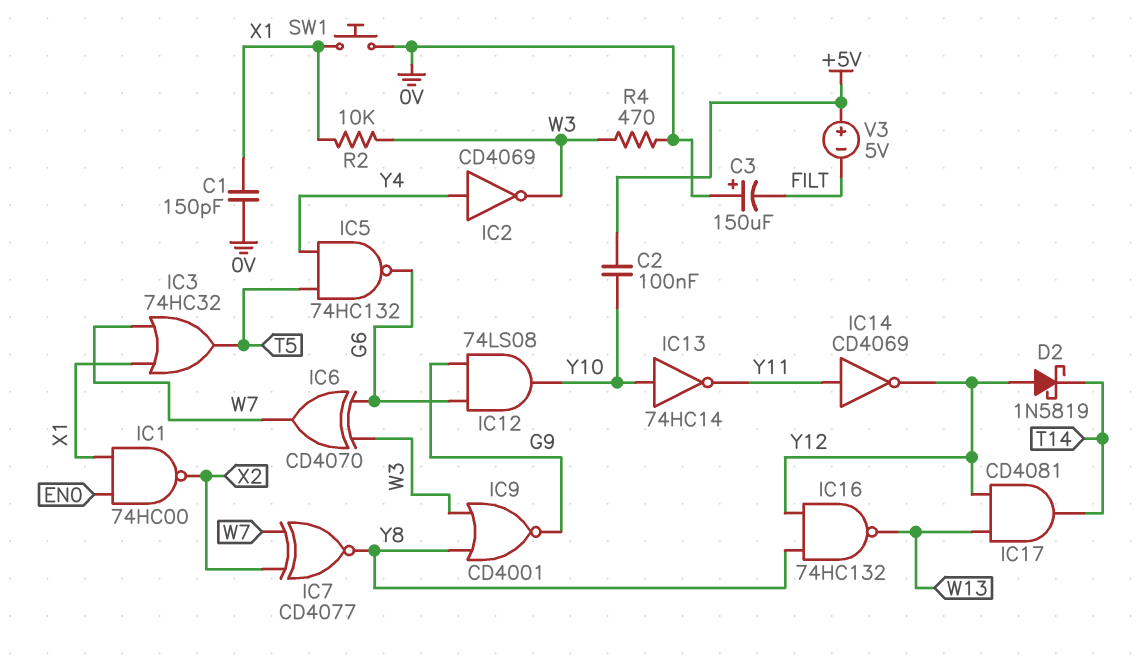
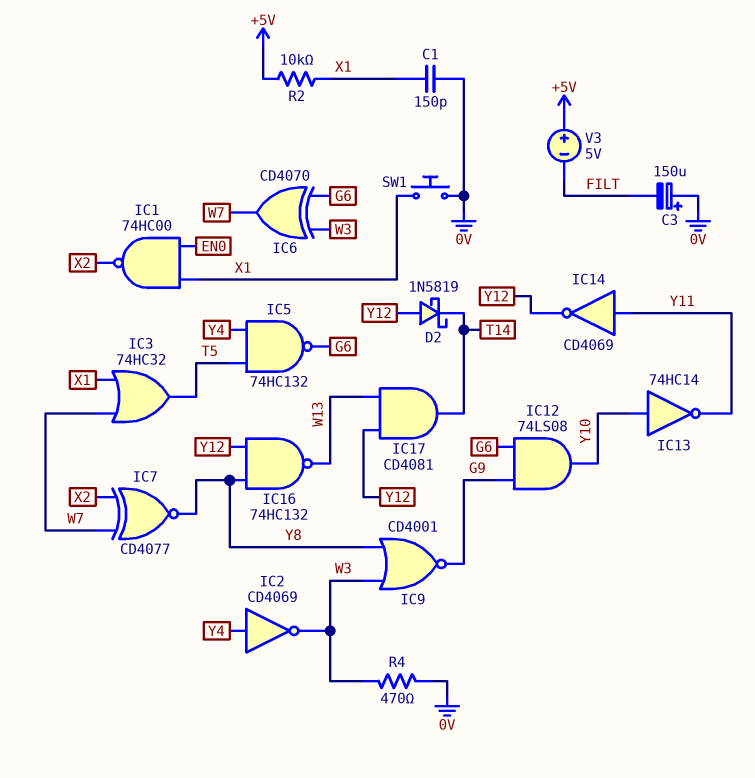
C2: 100nF (+5V, Y10) -> none
R2: 10k (W3, X1) -> 10k (+5V, X1)

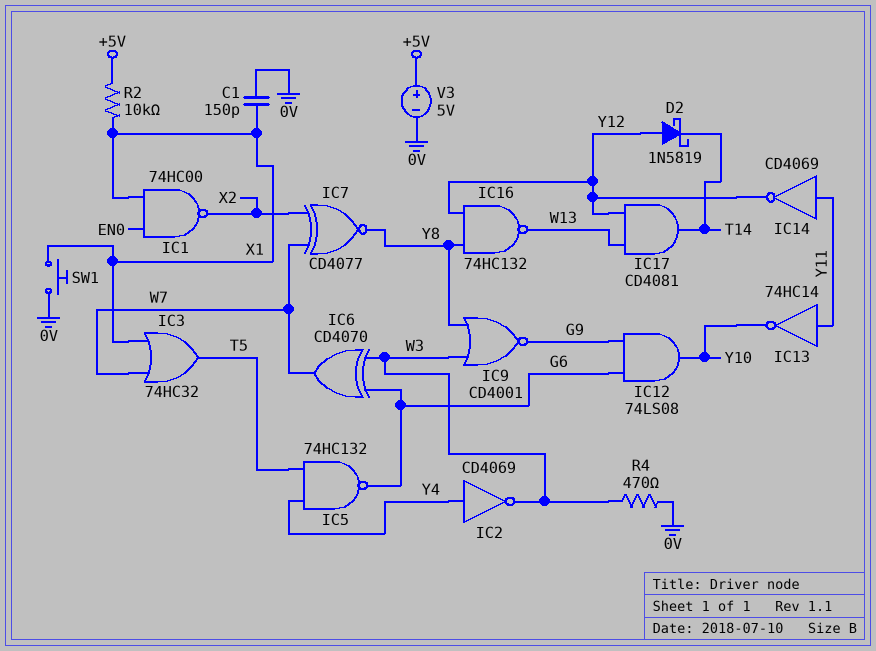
C3: 150uF (plus 0V, minus FILT) -> none
IC13: NOT 74HC14 (in Y10, out Y11) -> NOT 74HC14 (in Y11, out Y10)
V3: 5V (plus +5V, minus FILT) -> 5V (plus +5V, minus 0V)

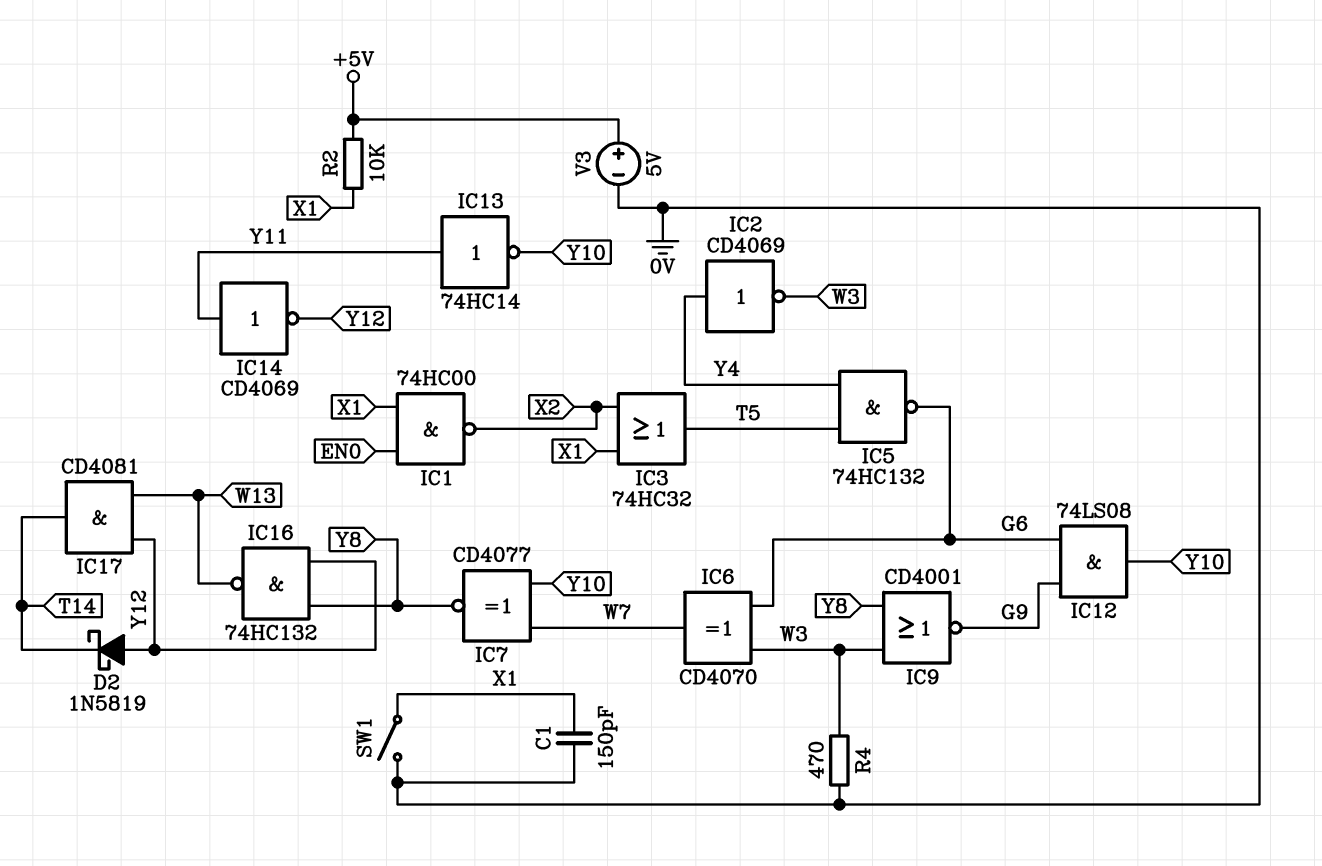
IC3: OR 74HC32 (in W7, in X1, out T5) -> OR 74HC32 (in X1, in X2, out T5)
IC7: XNOR CD4077 (in W7, in X2, out Y8) -> XNOR CD4077 (in W7, in Y10, out Y8)
SW1: button (0V, X1) -> switch (0V, X1)

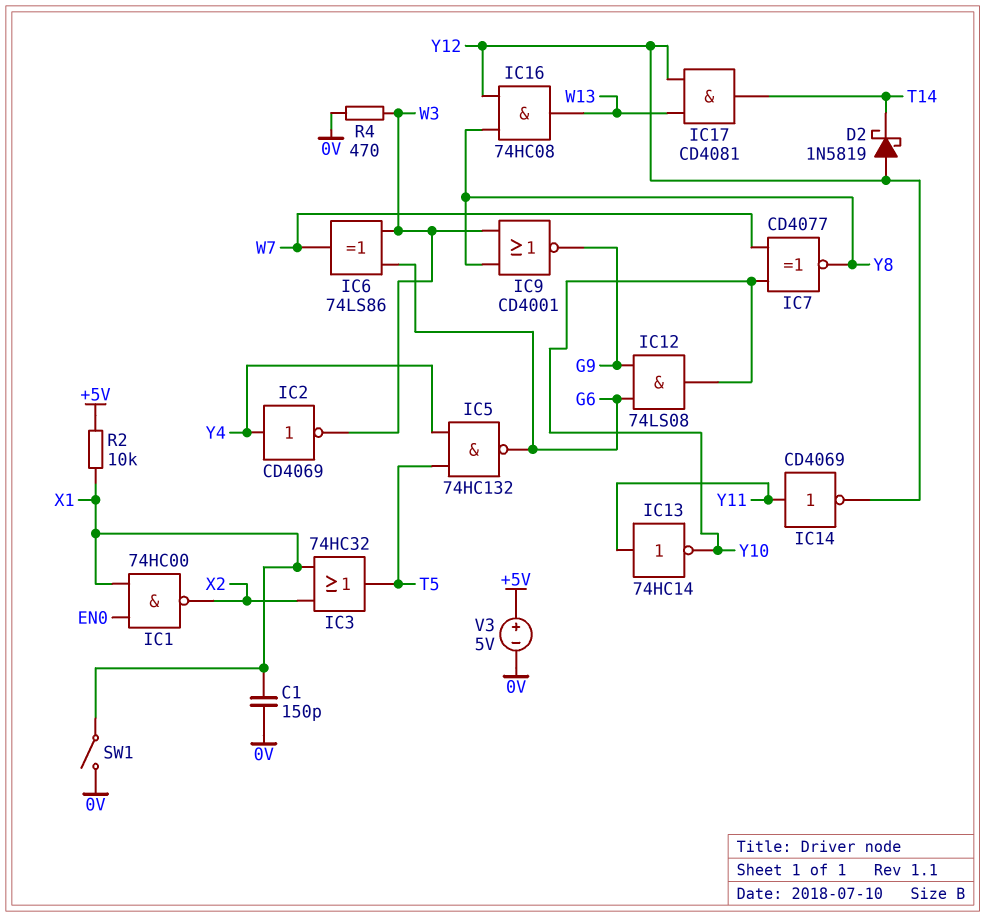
IC6: XOR CD4070 (in G6, in W3, out W7) -> XOR 74LS86 (in G6, in W3, out W7)
IC16: NAND 74HC132 (in Y8, in Y12, out W13) -> AND 74HC08 (in Y8, in Y12, out W13)

